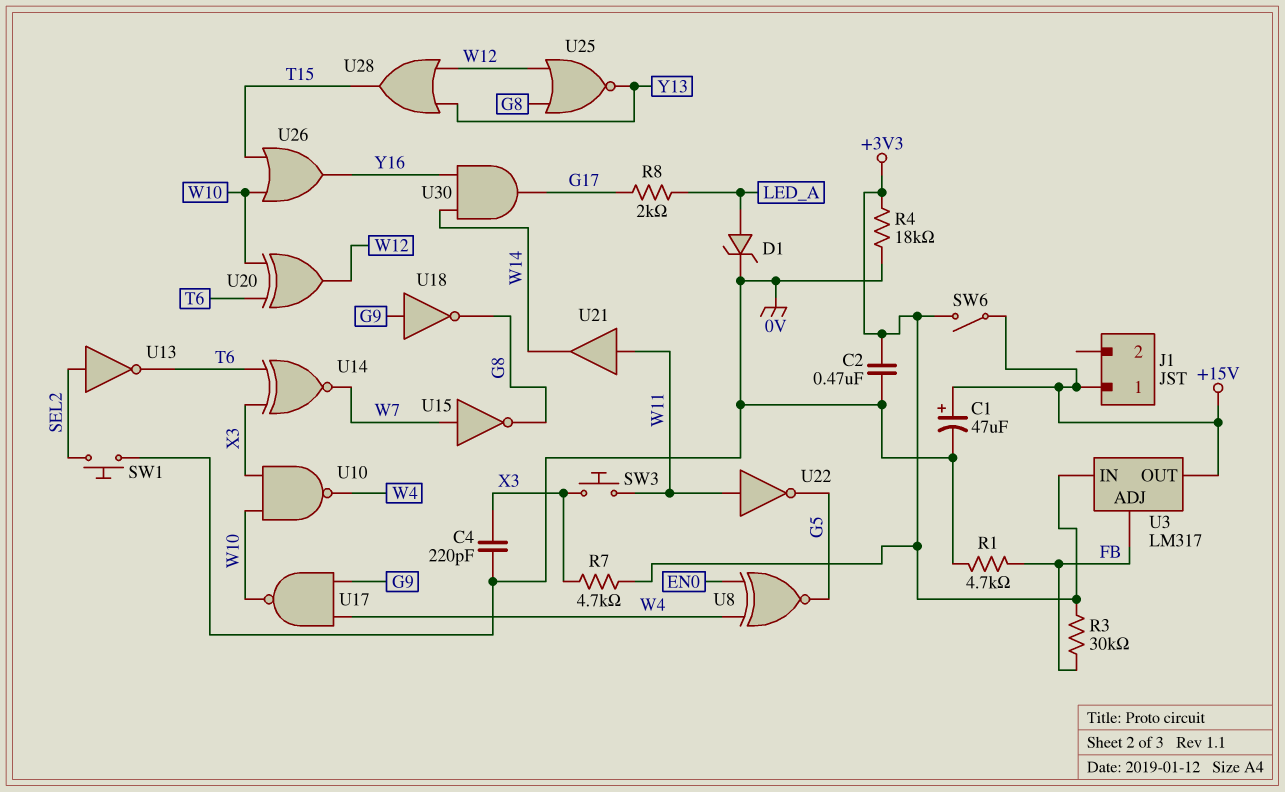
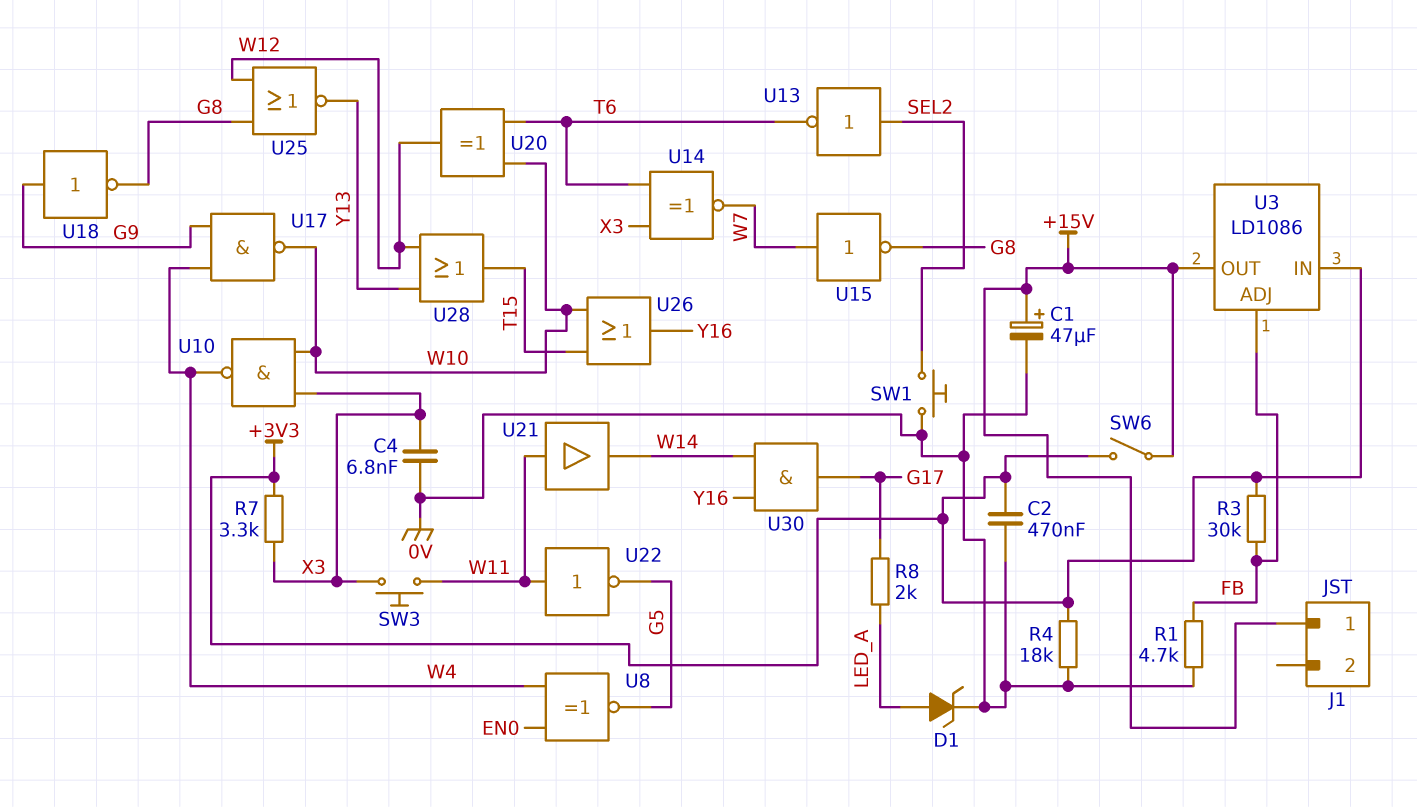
C4: 220pF (0V, X3) -> 6.8nF (0V, X3)
R7: 4.7k (+3V3, X3) -> 3.3k (+3V3, X3)
U3: LM317 -> LD1086

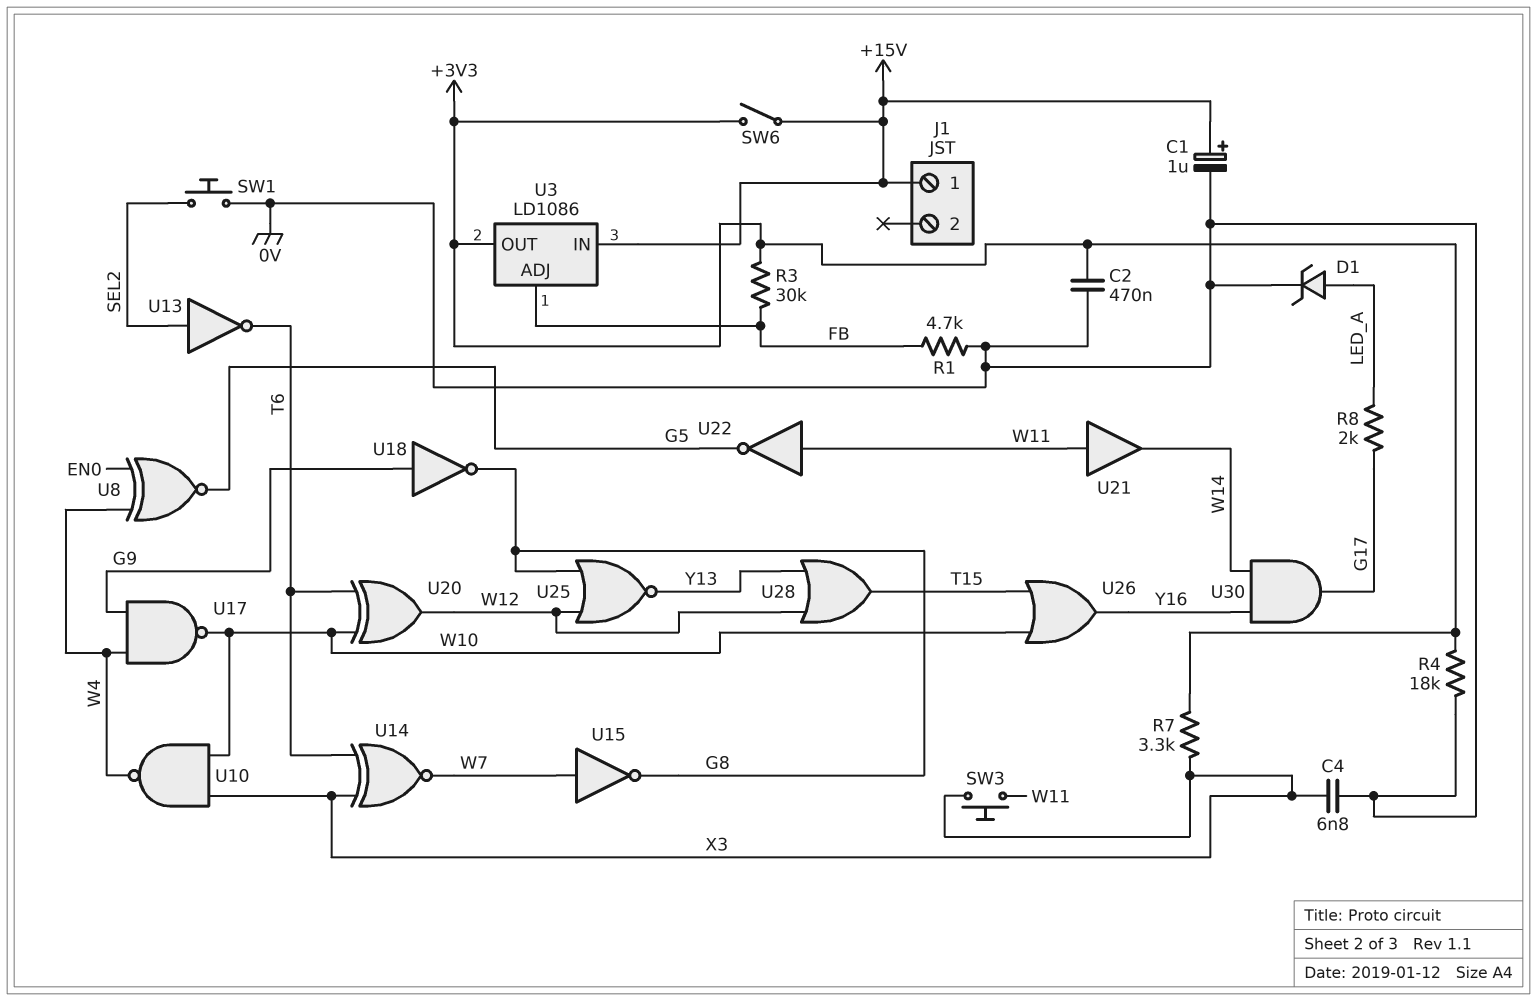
C1: 47uF (plus +15V, minus 0V) -> 1uF (plus +15V, minus 0V)
U3 pin IN: +3V3 -> +15V
U3 pin OUT: +15V -> +3V3

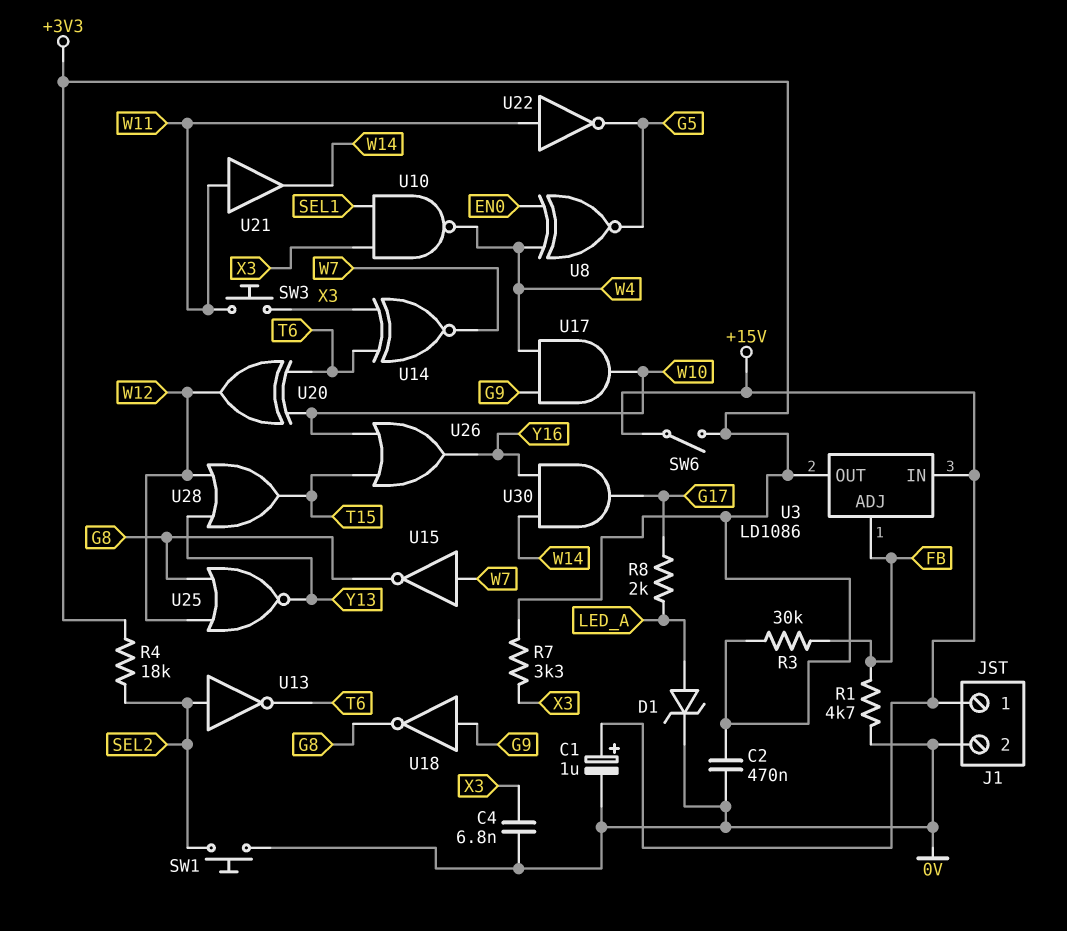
J1 pin 2: none -> 0V
R4: 18k (+3V3, 0V) -> 18k (+3V3, SEL2)
U10: NAND (in W10, in X3, out W4) -> NAND (in SEL1, in X3, out W4)
U17: NAND (in G9, in W4, out W10) -> AND (in G9, in W4, out W10)

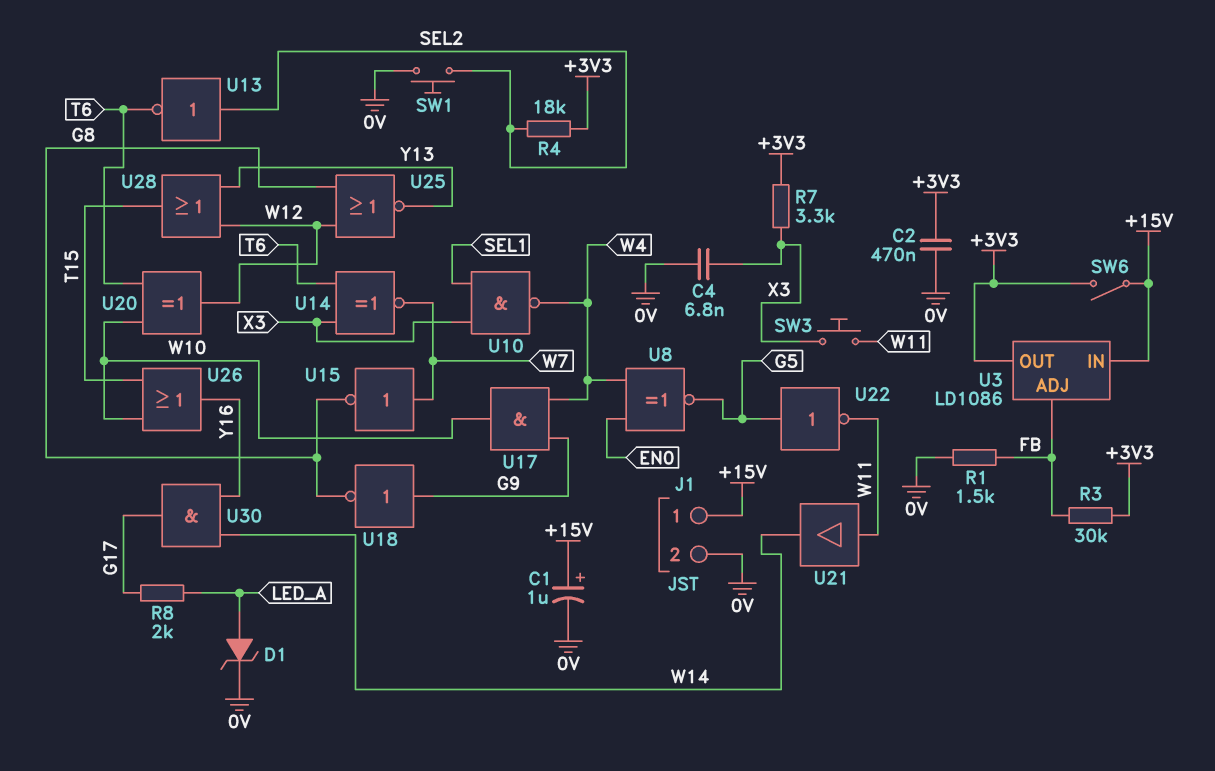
R1: 4.7k (0V, FB) -> 1.5k (0V, FB)
U22: NOT (in W11, out G5) -> NOT (in G5, out W11)

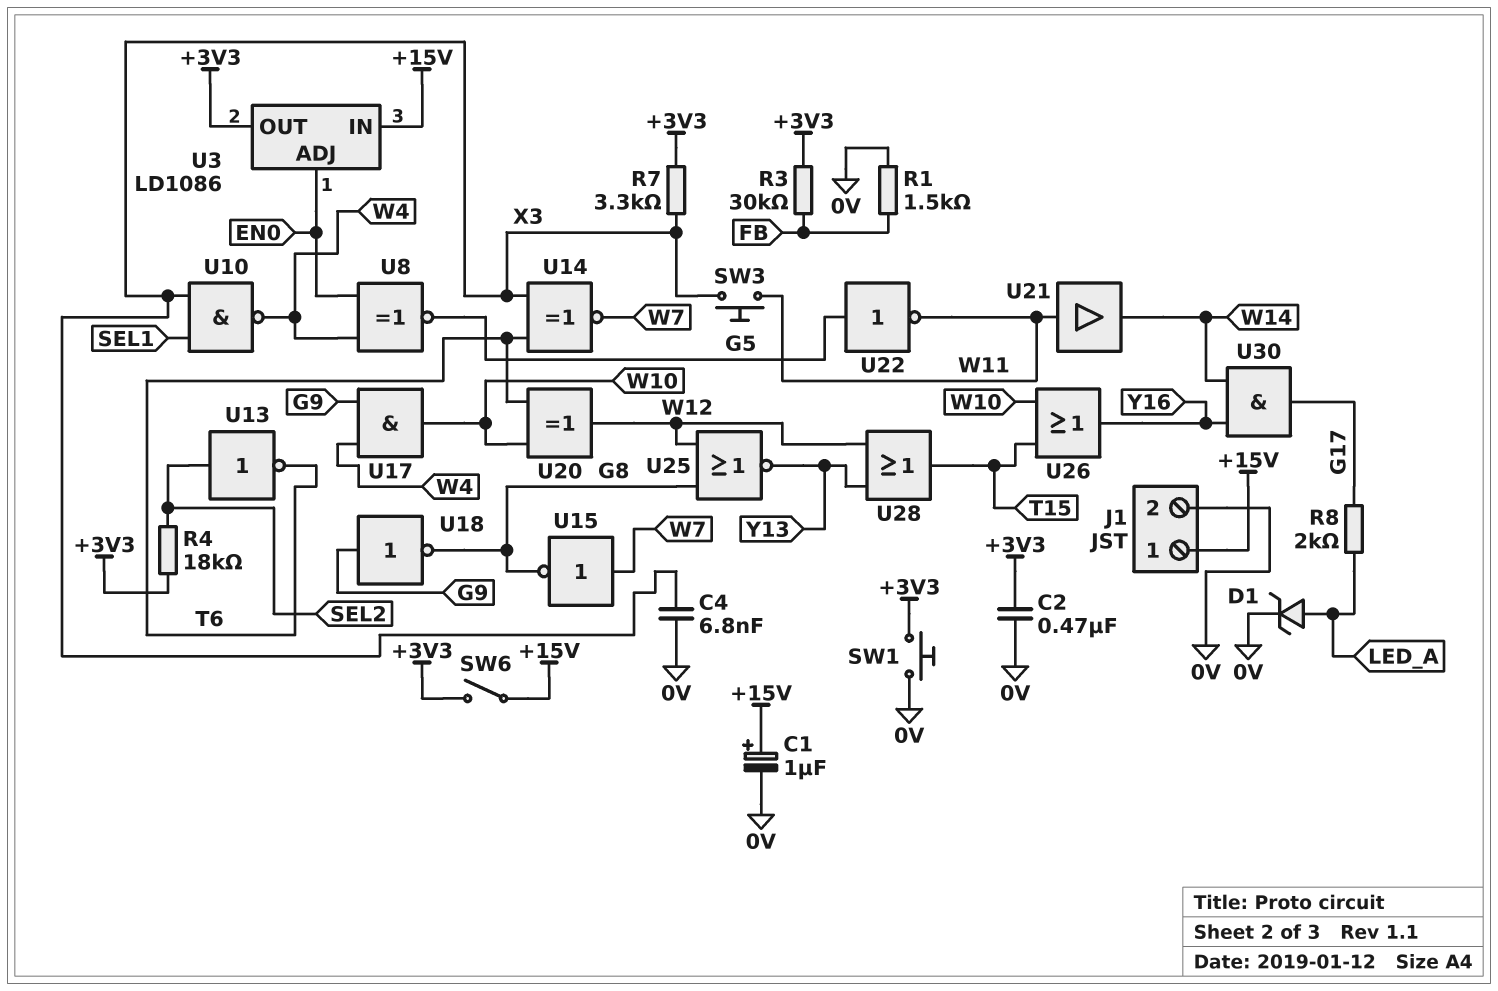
SW1: button (0V, SEL2) -> button (+3V3, 0V)
U3 pin ADJ: FB -> EN0

